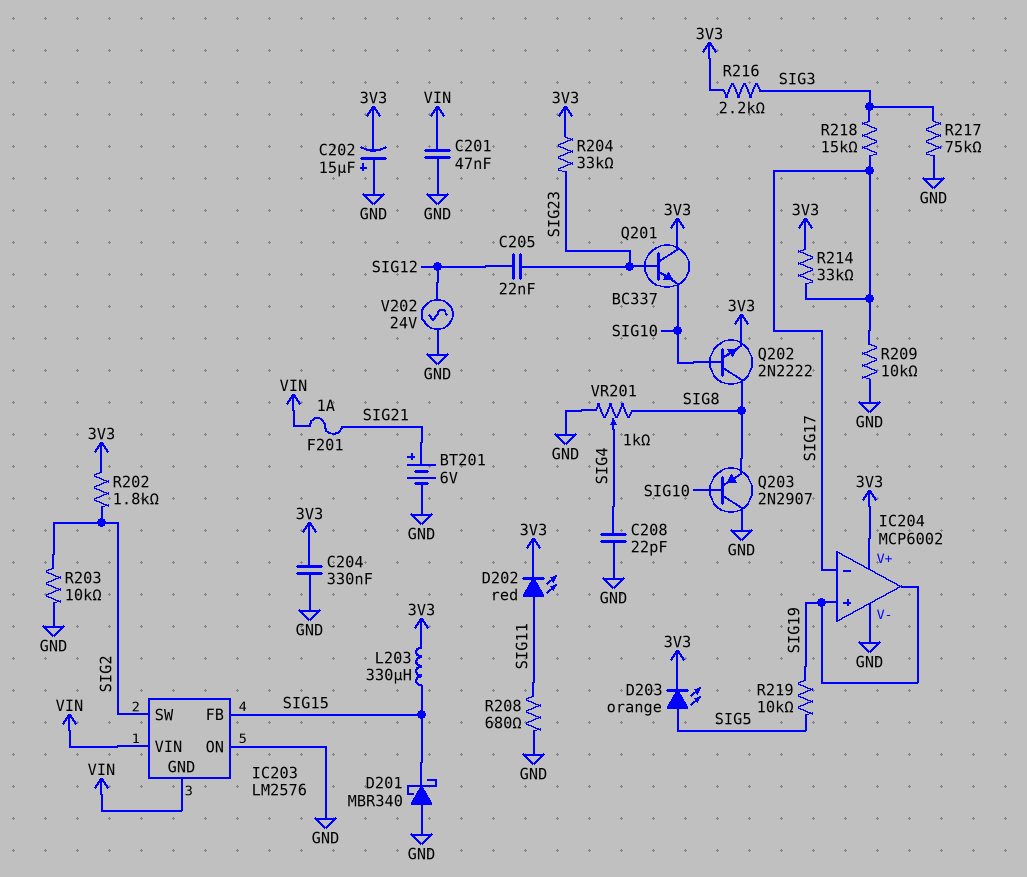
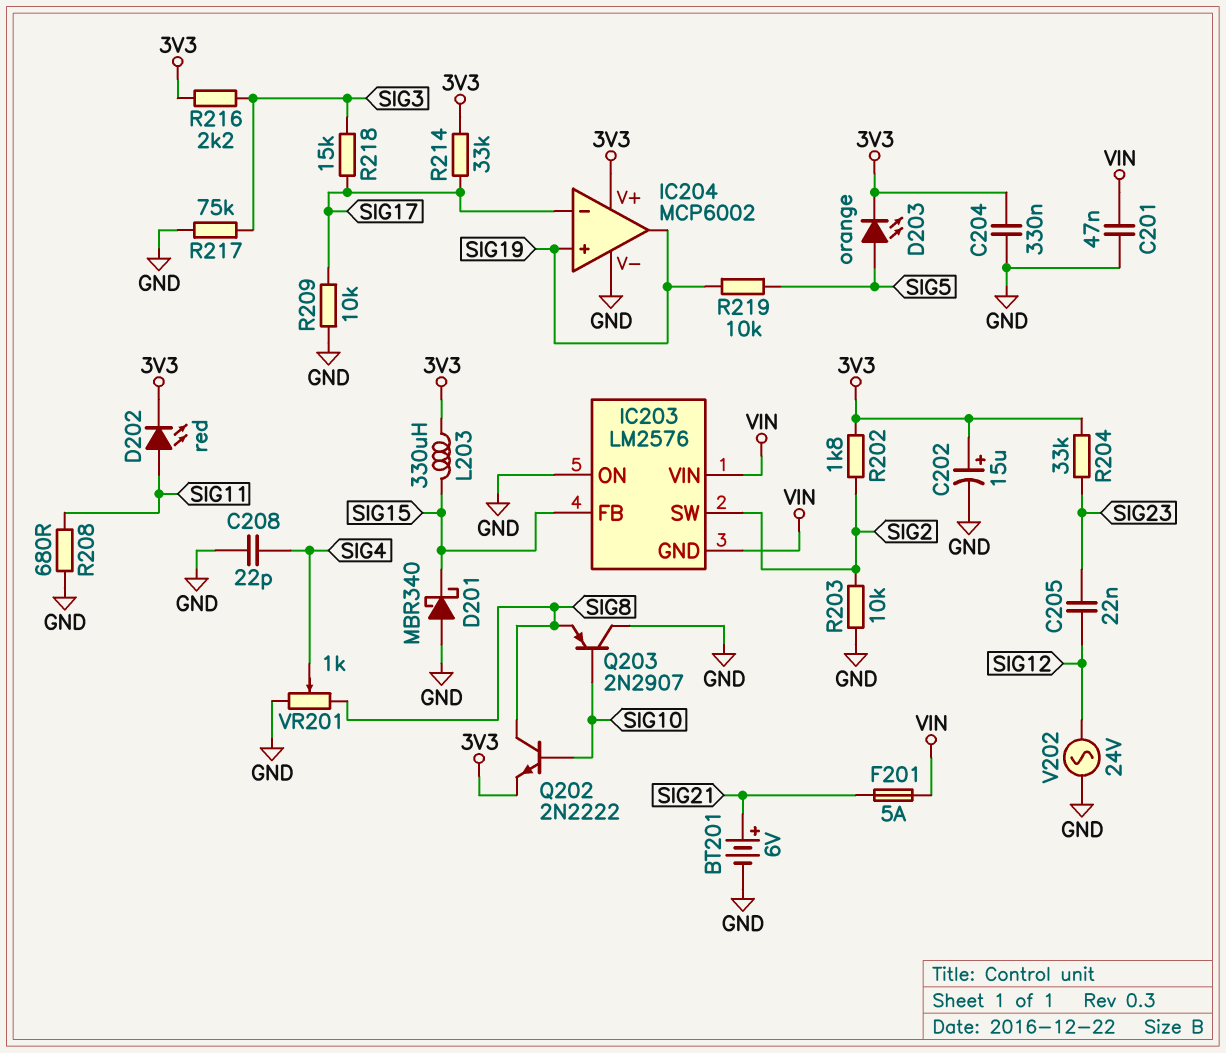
C202: 15uF (plus GND, minus 3V3) -> 15uF (plus 3V3, minus GND)
F201: 1A (SIG21, VIN) -> 5A (SIG21, VIN)
Q201: NPN BC337 (B SIG23, C 3V3, E SIG10) -> none

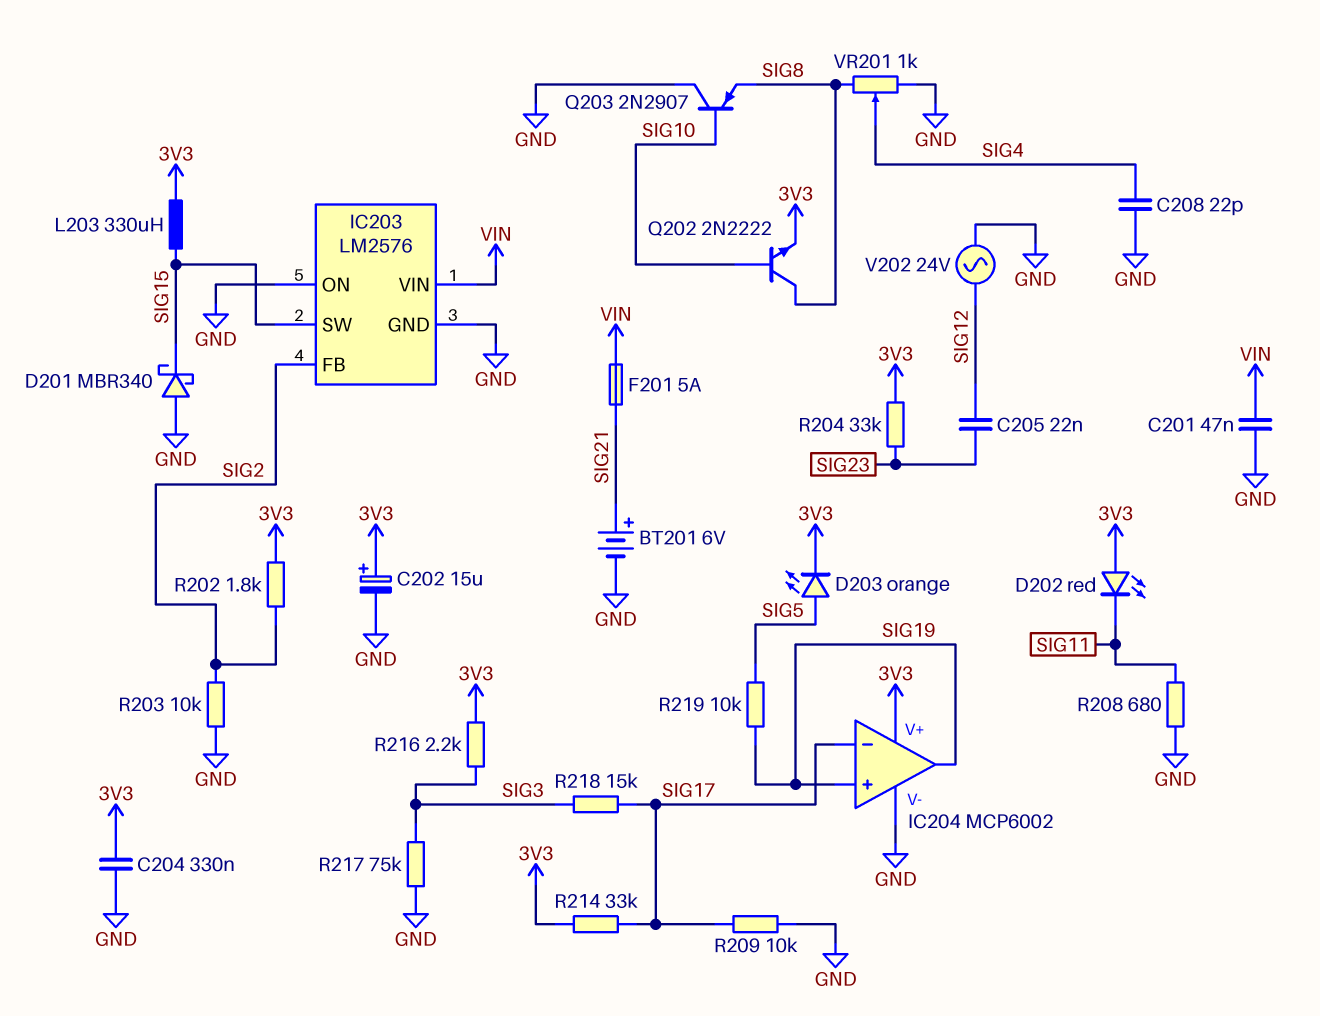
D202: LED red (A SIG11, K 3V3) -> LED red (A 3V3, K SIG11)
IC203 pin FB: SIG15 -> SIG2
IC203 pin GND: VIN -> GND
IC203 pin SW: SIG2 -> SIG15

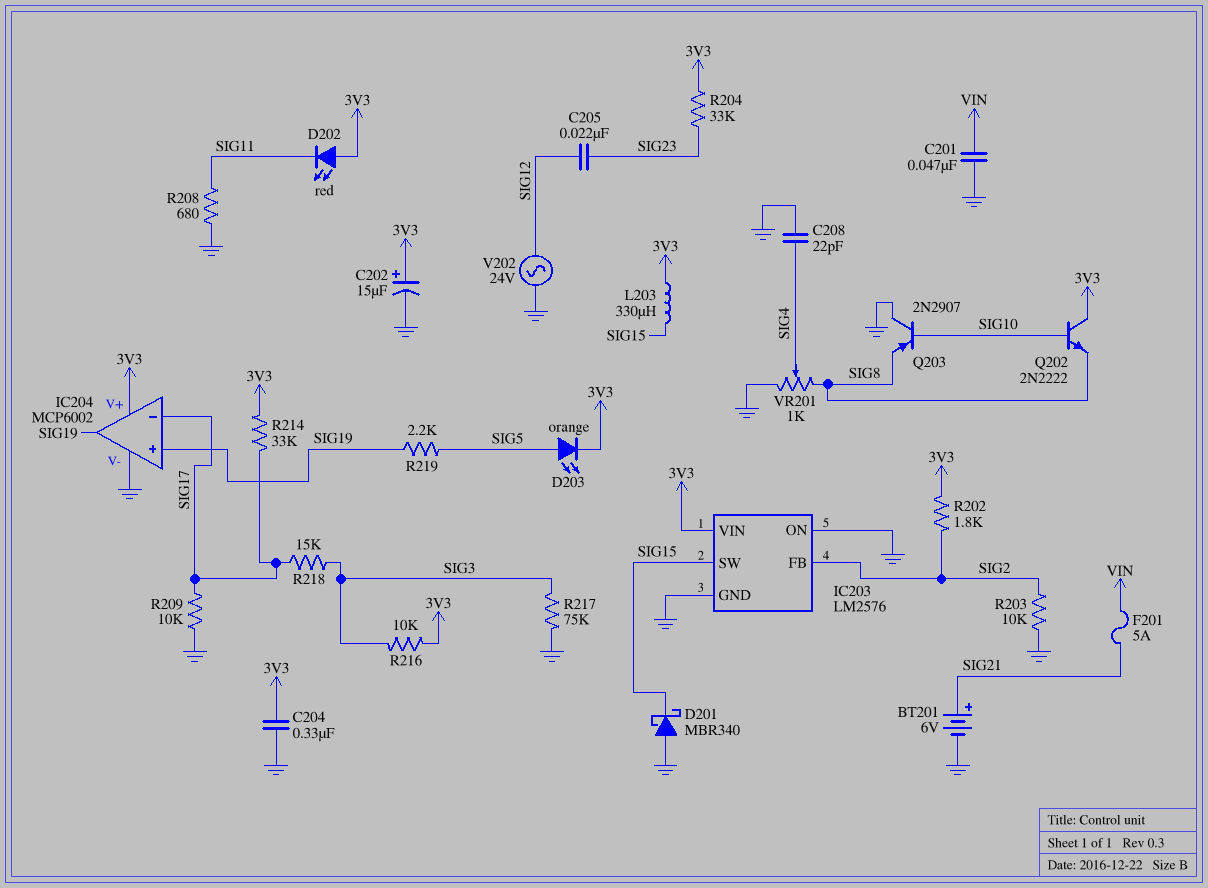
IC203 pin VIN: VIN -> 3V3
Q202: NPN 2N2222 (B SIG10, C SIG8, E 3V3) -> NPN 2N2222 (B SIG10, C 3V3, E SIG8)
R216: 2.2k (3V3, SIG3) -> 10k (3V3, SIG3)
R219: 10k (SIG5, SIG19) -> 2.2k (SIG5, SIG19)

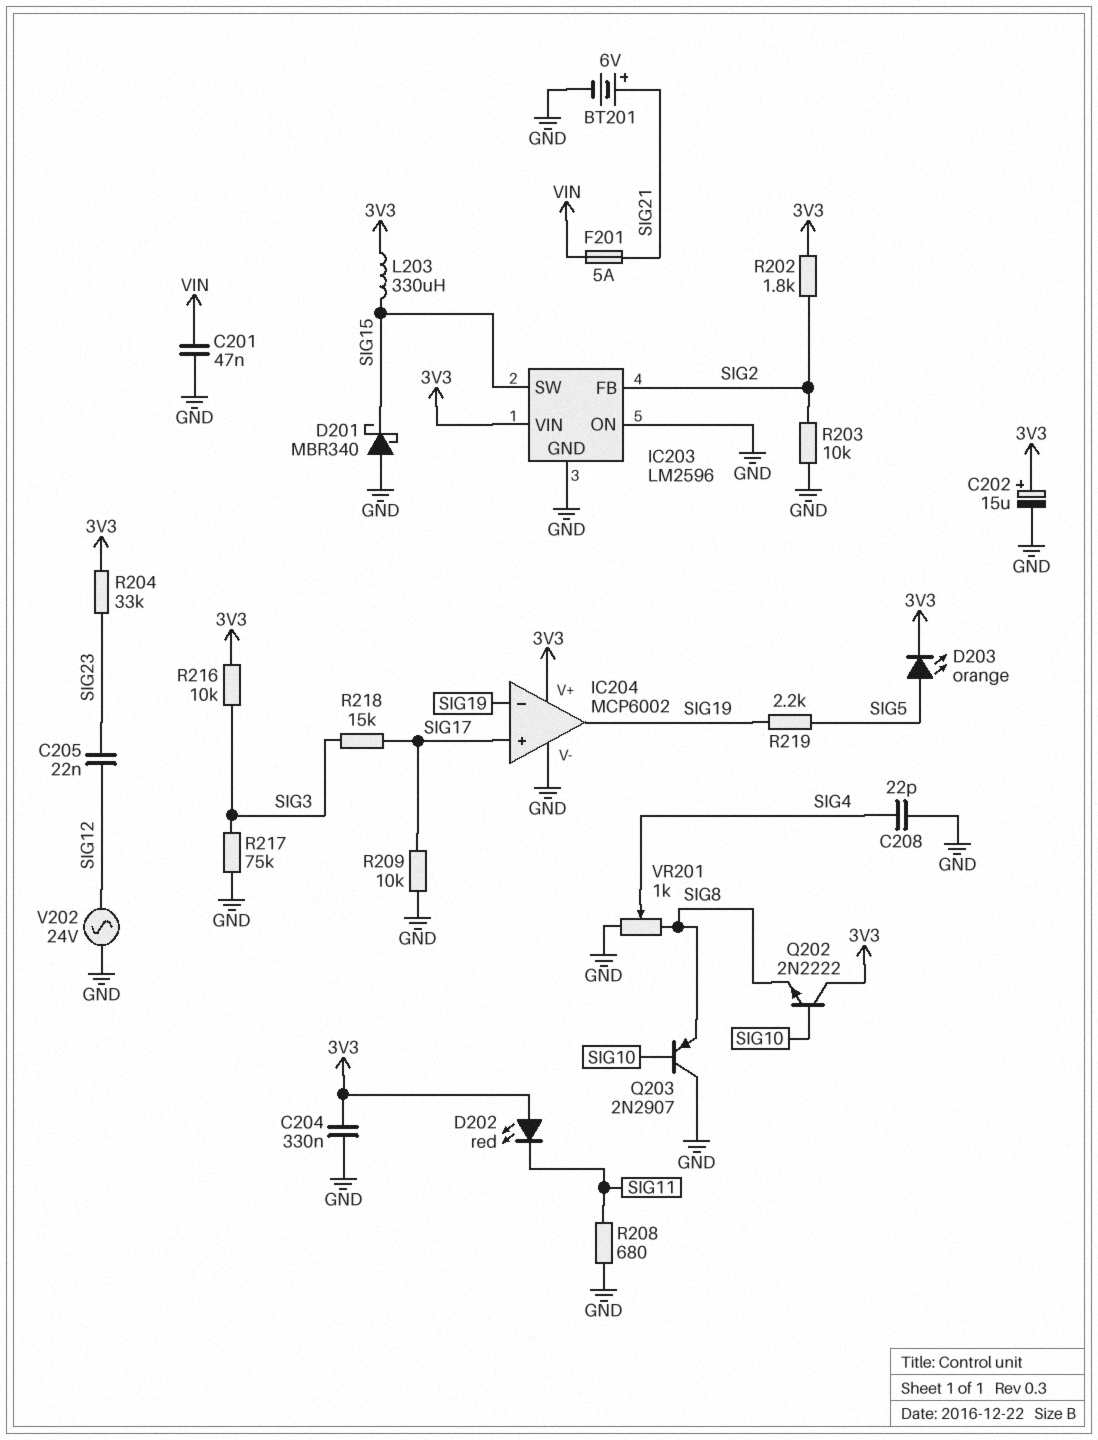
IC203: LM2576 -> LM2596
IC204 pin in+: SIG19 -> SIG17
IC204 pin in-: SIG17 -> SIG19
R214: 33k (3V3, SIG17) -> none

